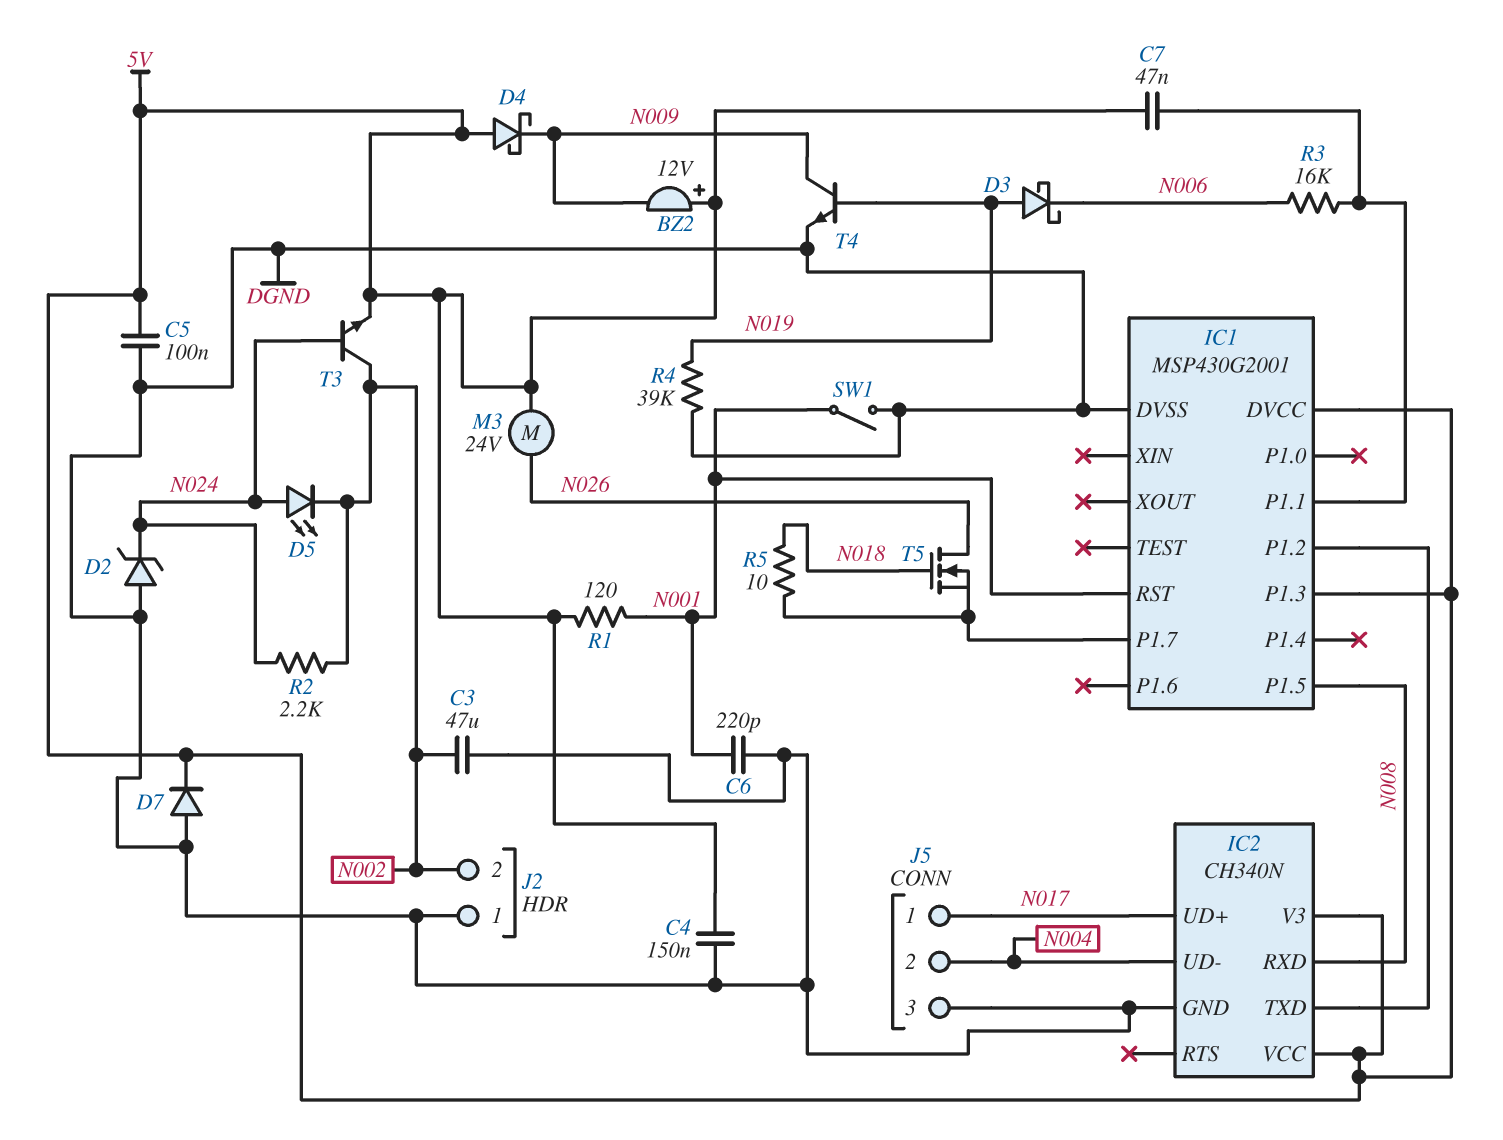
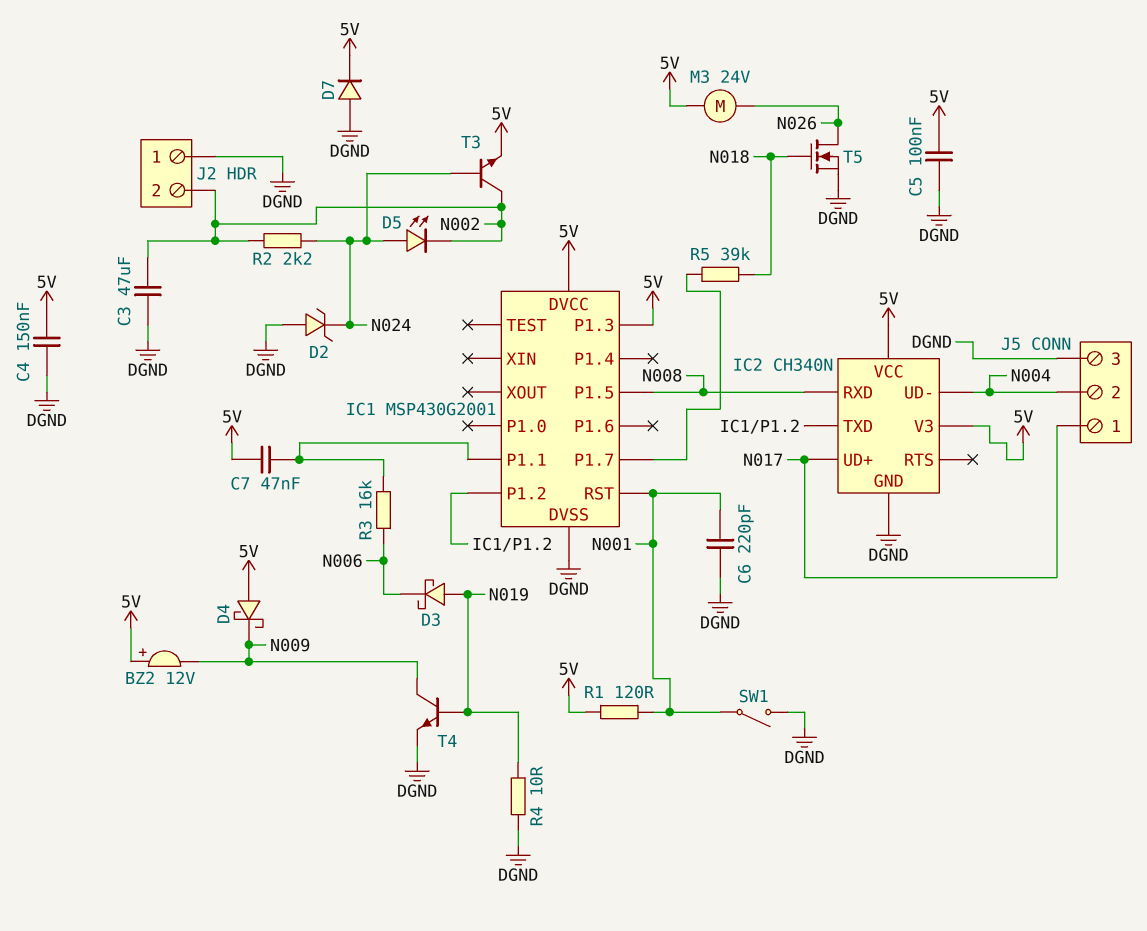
R4: 39k (DGND, N019) -> 10 (DGND, N019)
R5: 10 (IC1/P1.7, N018) -> 39k (IC1/P1.7, N018)
T5: NMOS (G N018, D N026, S IC1/P1.7) -> NMOS (G N018, D N026, S DGND)

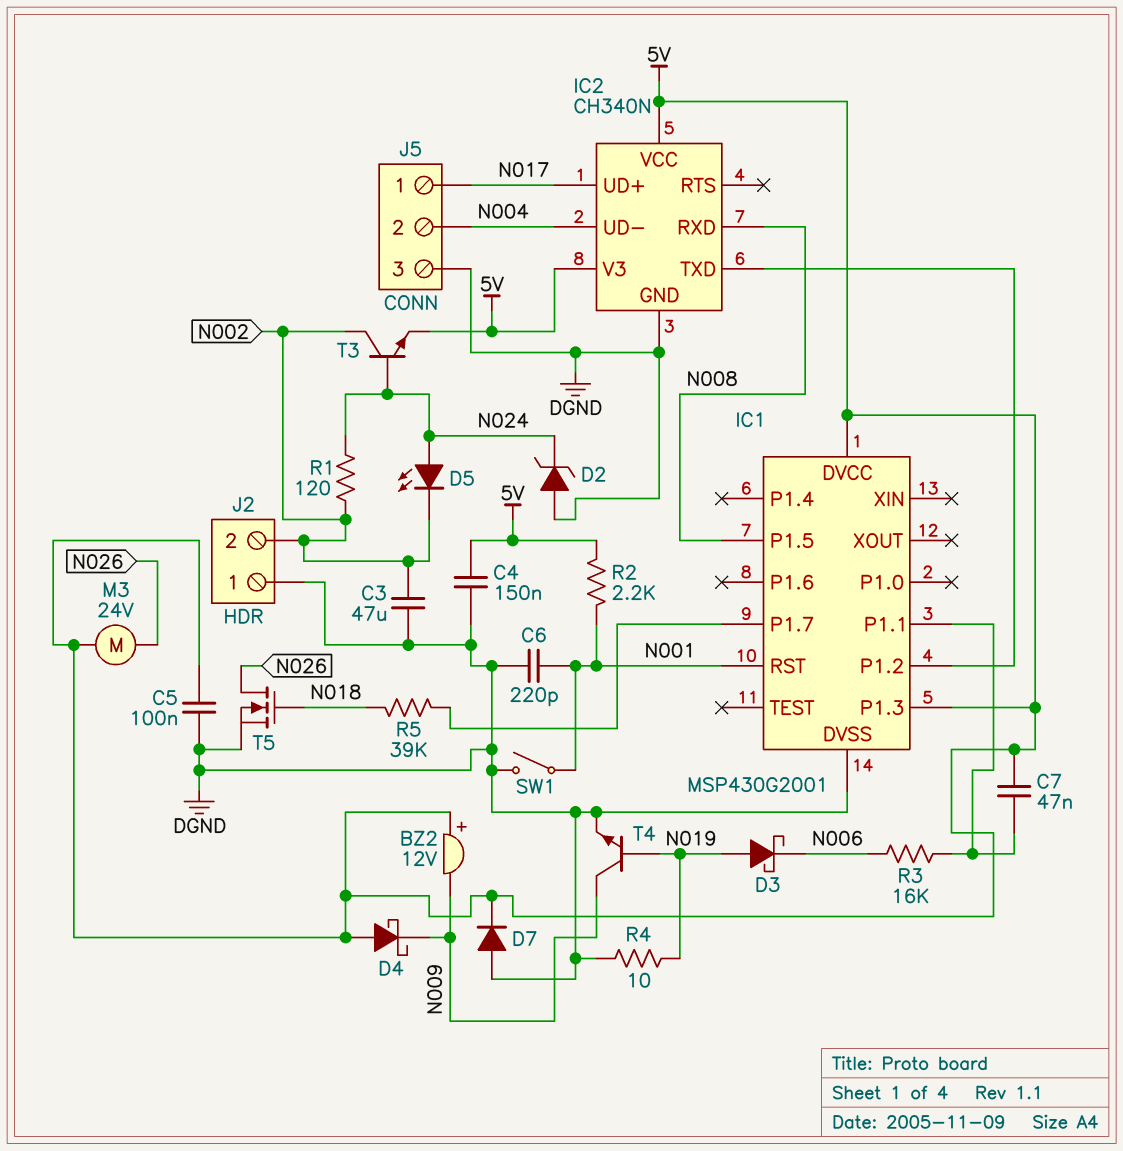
R1: 120 (5V, N001) -> 120 (N002, N024)
R2: 2.2k (N002, N024) -> 2.2k (5V, N001)

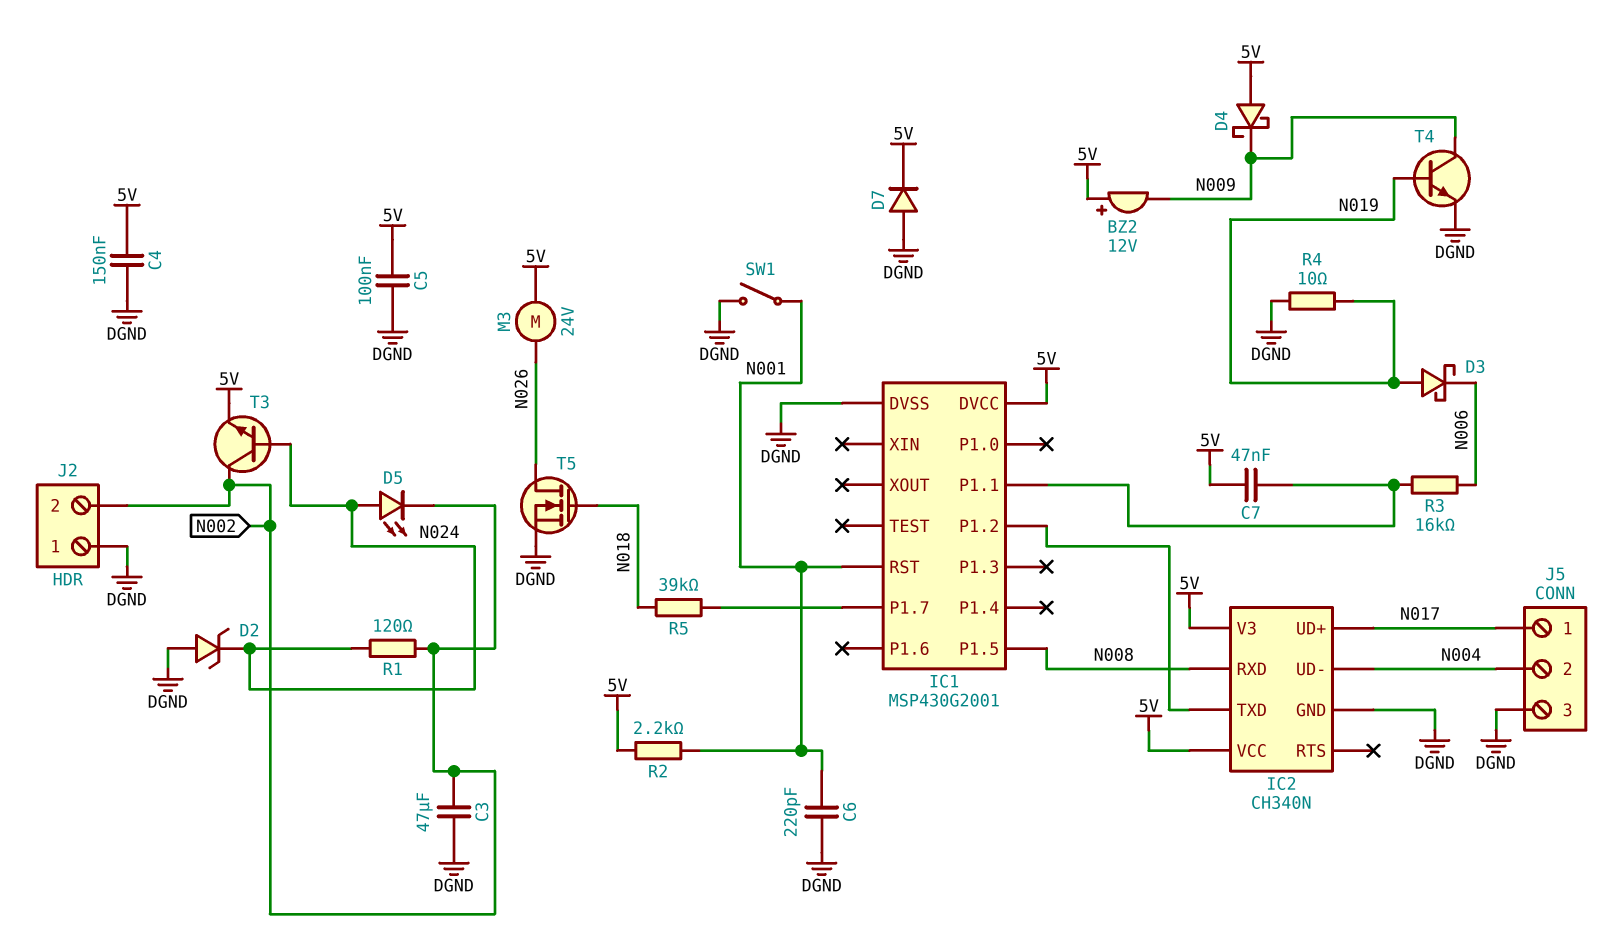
IC1 pin P1.3: 5V -> none

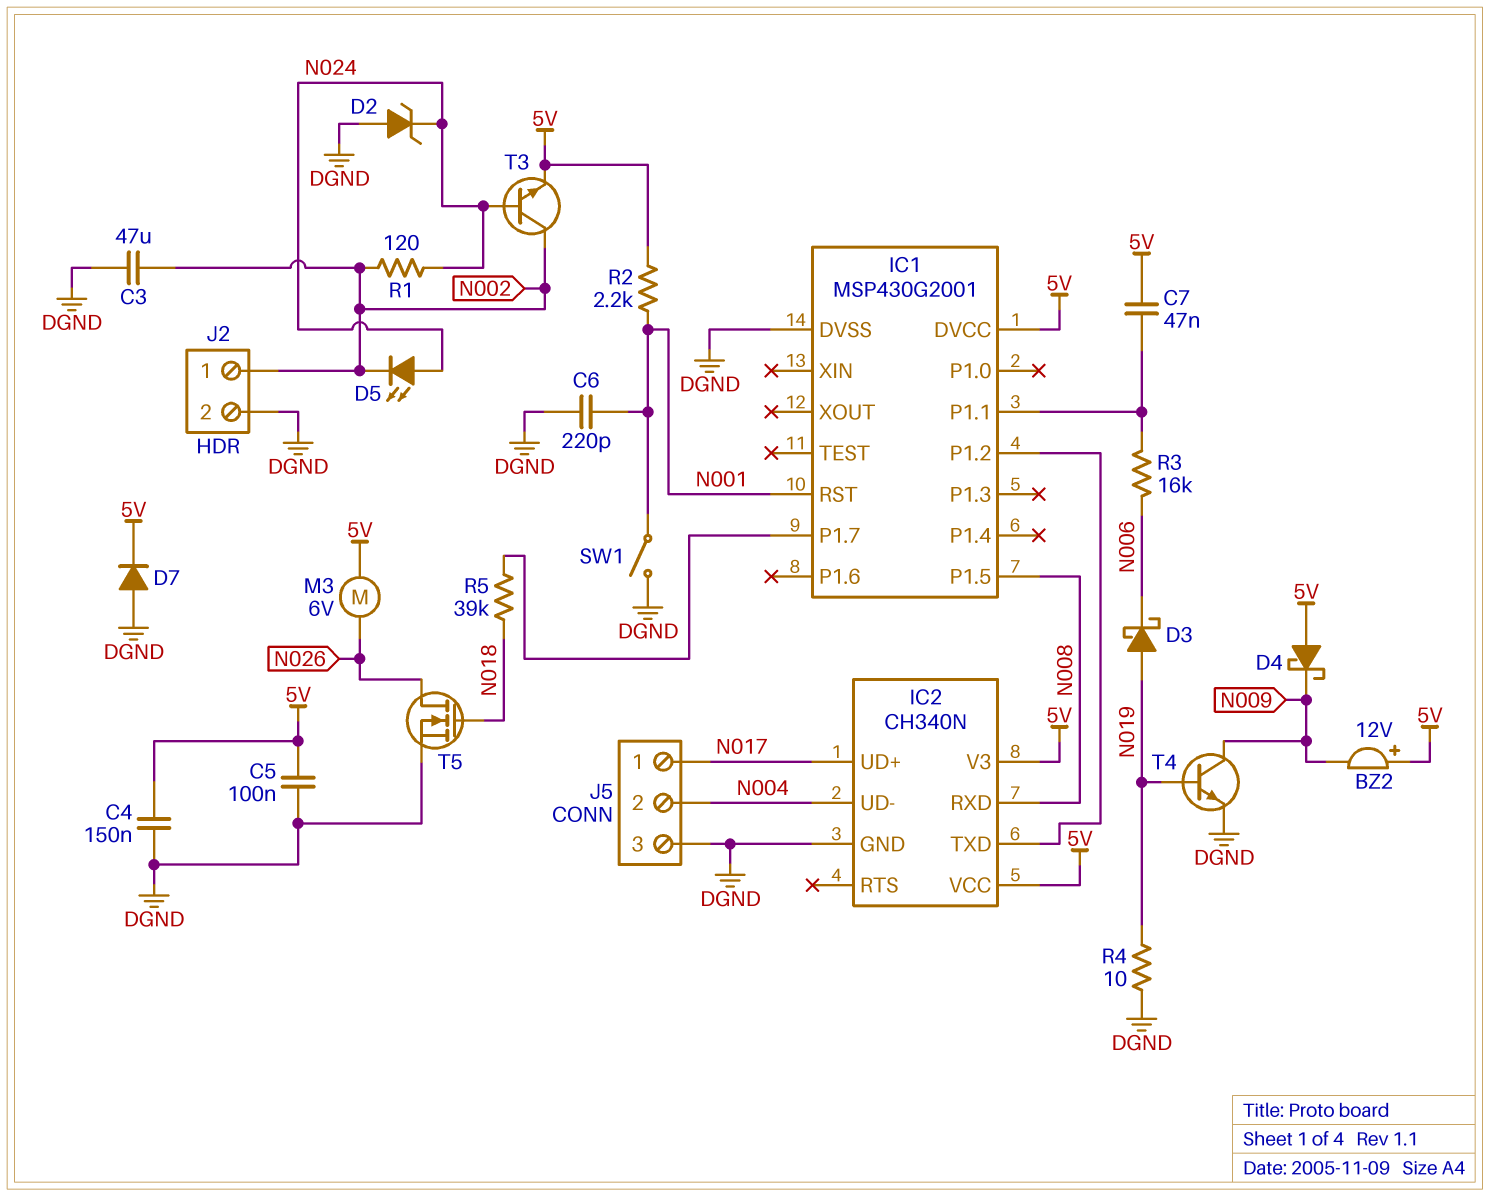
J2 pin 1: DGND -> N002
J2 pin 2: N002 -> DGND
M3: motor 24V (5V, N026) -> motor 6V (5V, N026)

